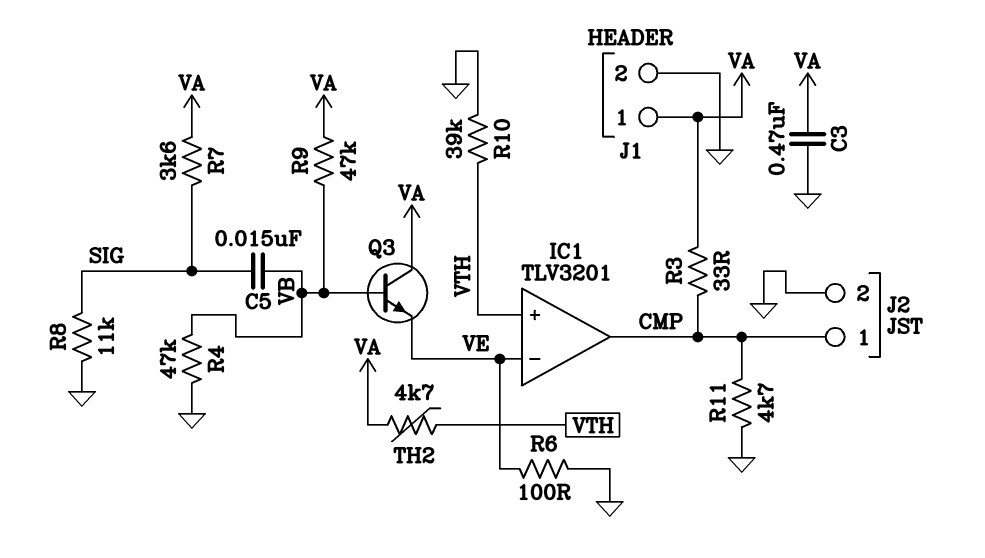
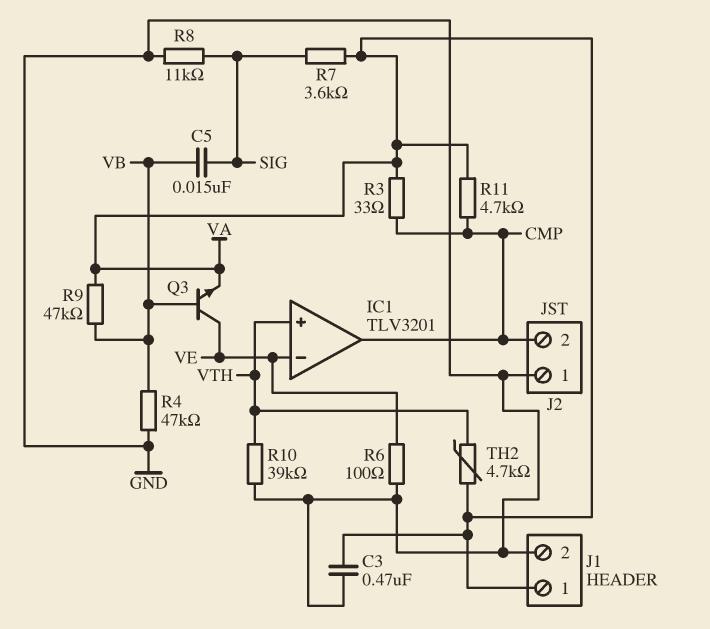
J2 pin 1: CMP -> GND
J2 pin 2: GND -> CMP
Q3: NPN (B VB, C VA, E VE) -> NPN (B VB, C VE, E VA)
R11: 4.7k (CMP, GND) -> 4.7k (CMP, VA)

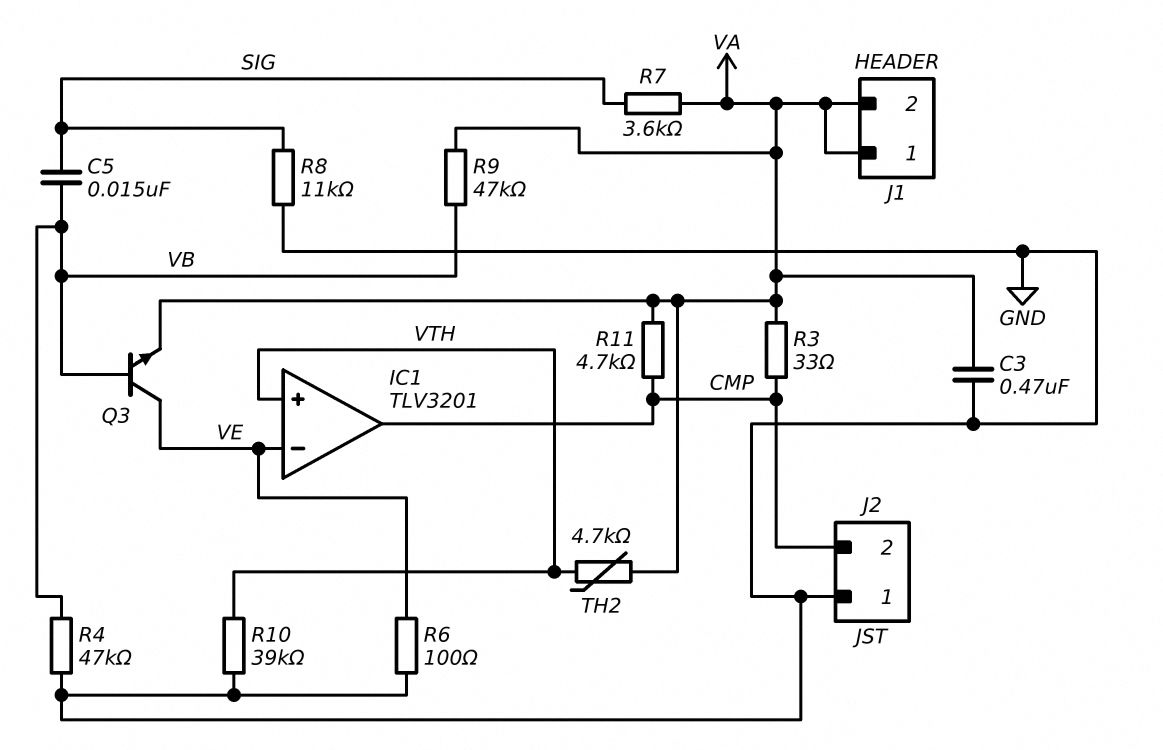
J1 pin 2: GND -> VA

